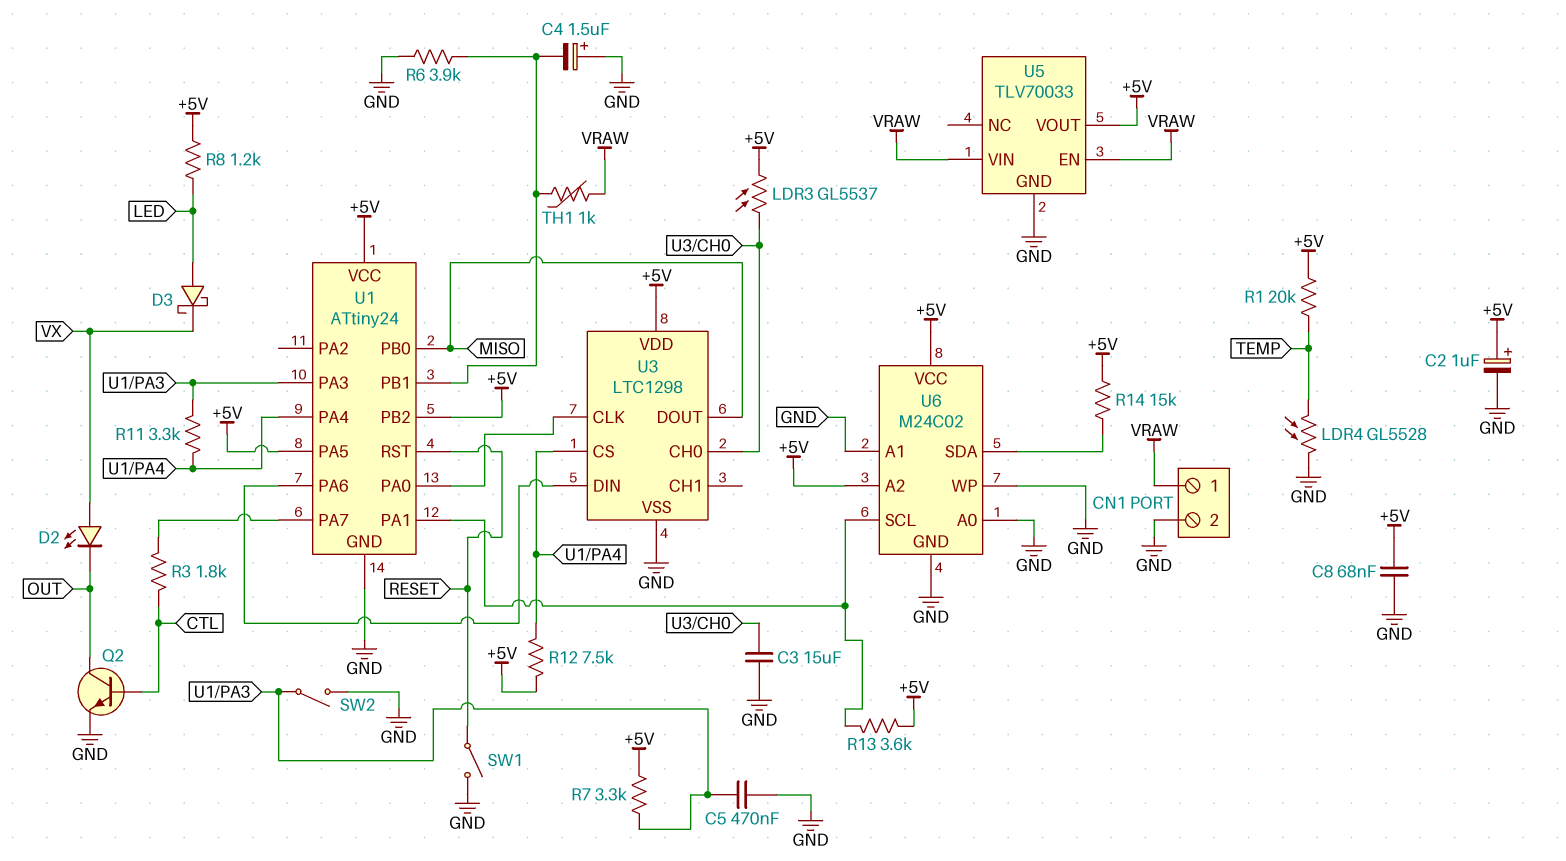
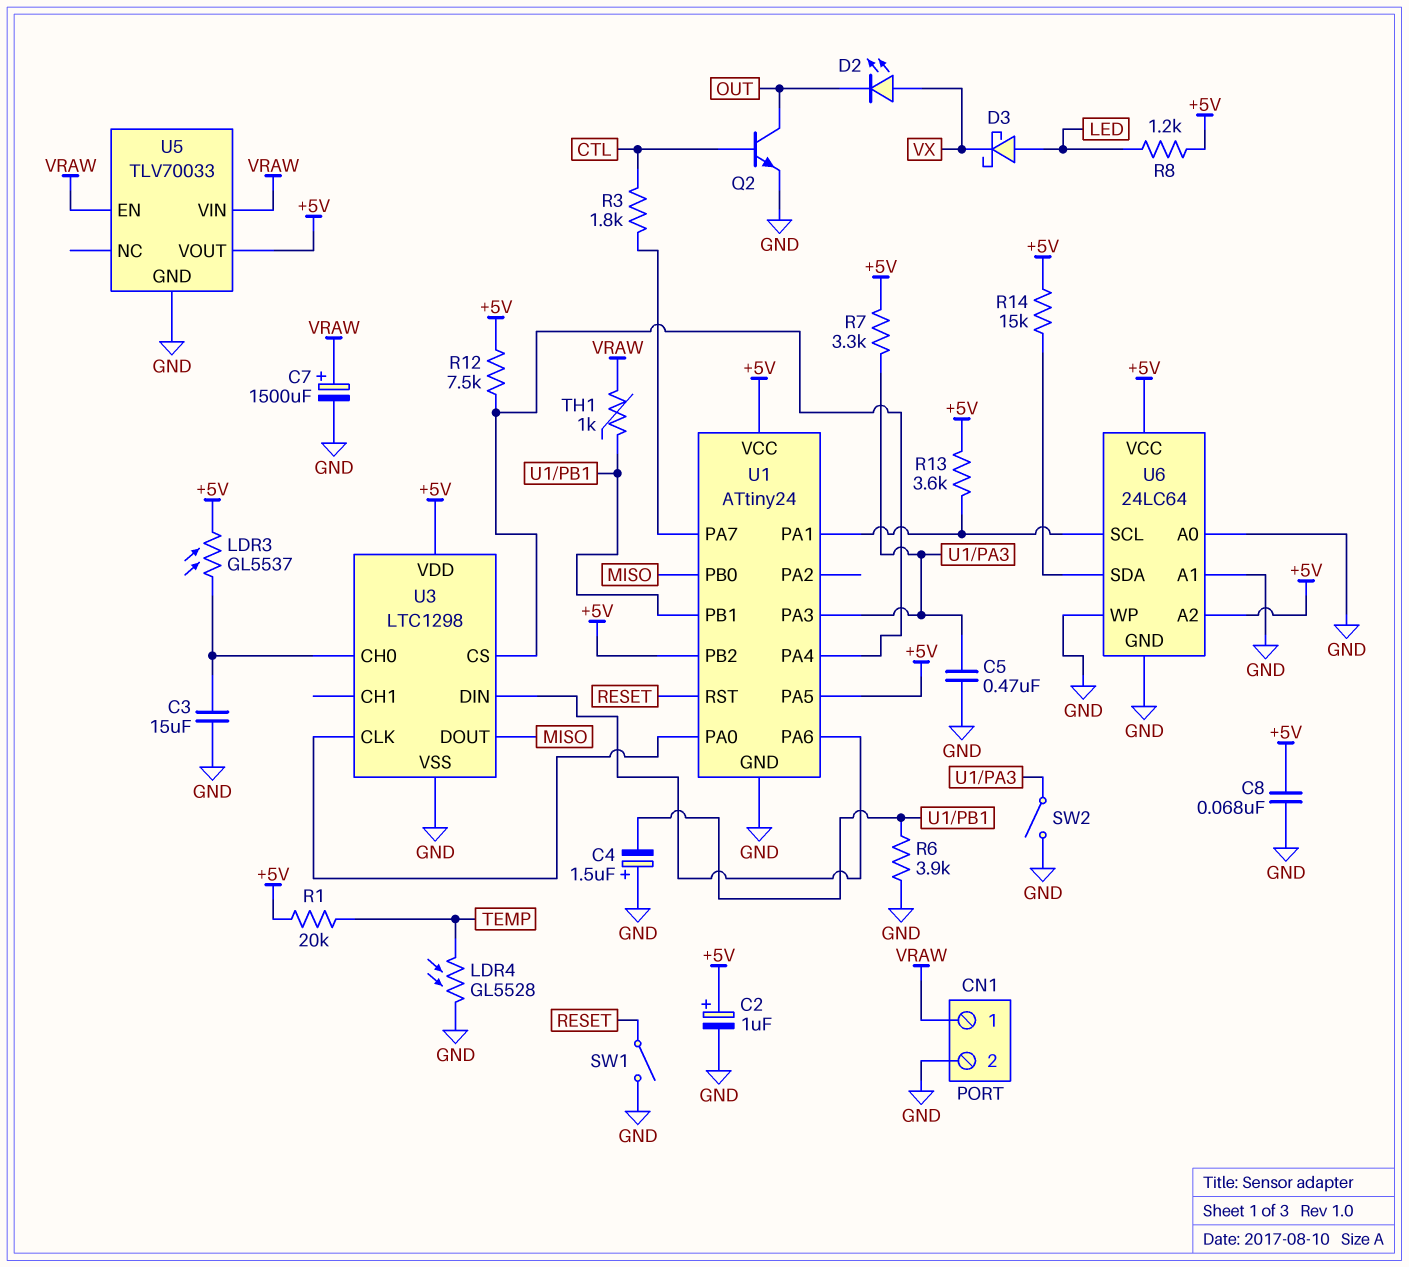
C7: none -> 1500uF (plus VRAW, minus GND)
R11: 3.3k (U1/PA3, U1/PA4) -> none
U6: M24C02 -> 24LC64

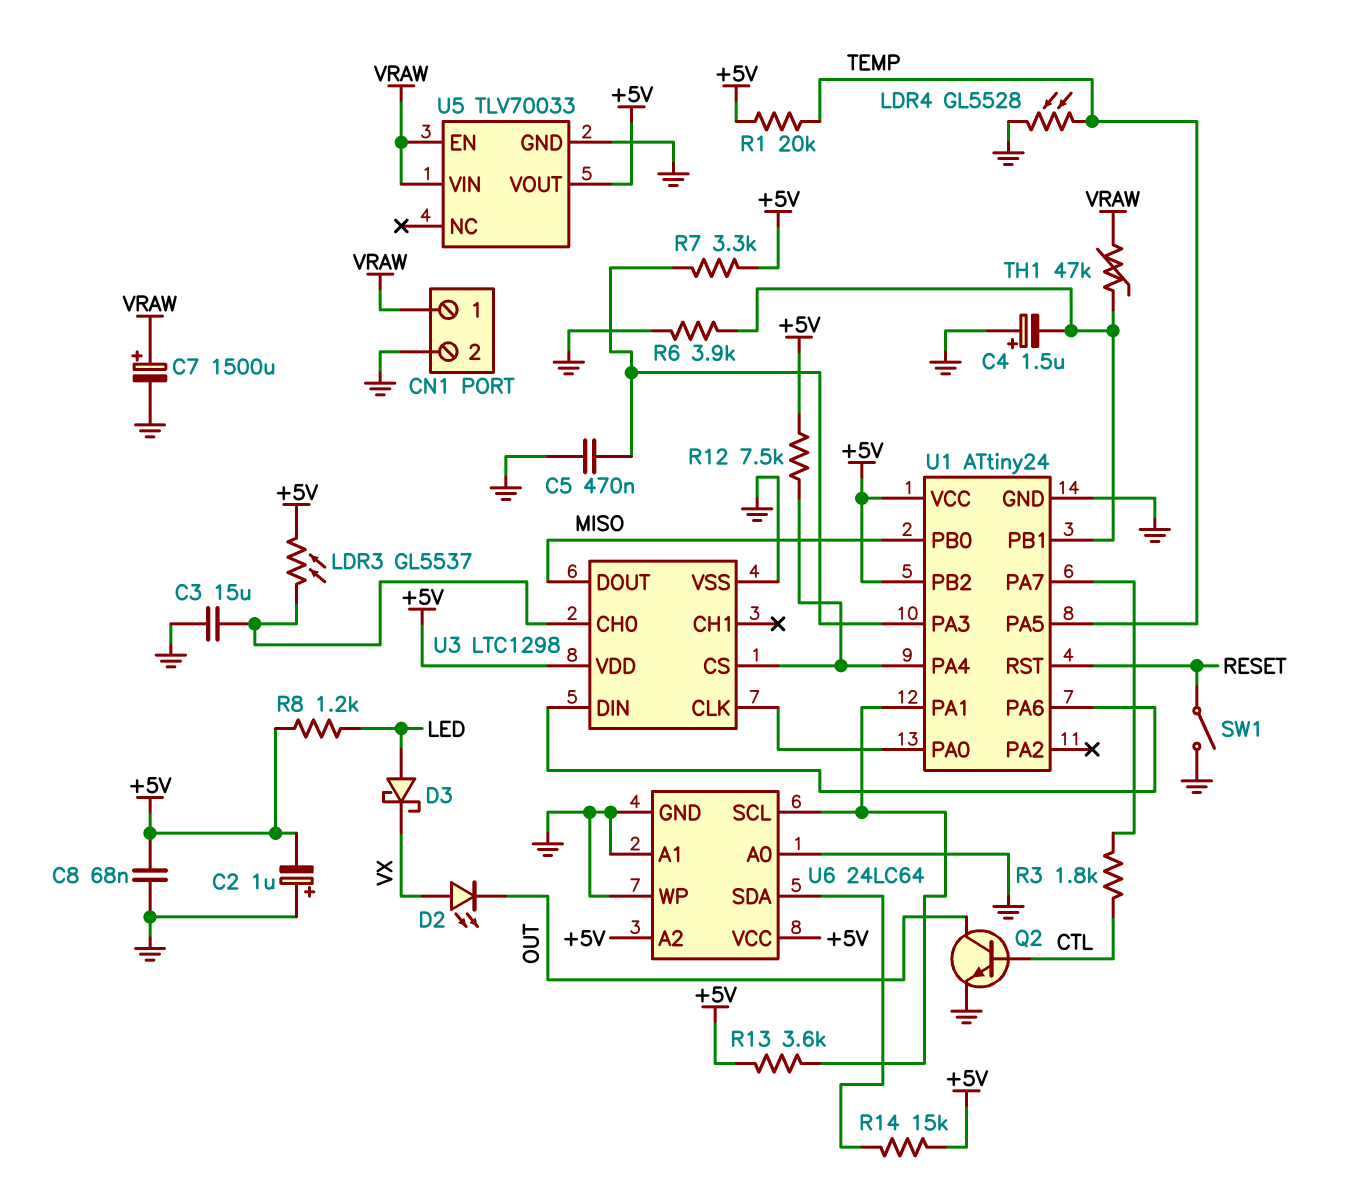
C2: 1uF (plus +5V, minus GND) -> 1uF (plus GND, minus +5V)
SW2: switch (GND, U1/PA3) -> none
TH1: 1k (U1/PB1, VRAW) -> 47k (U1/PB1, VRAW)
U1 pin PA5: +5V -> TEMP

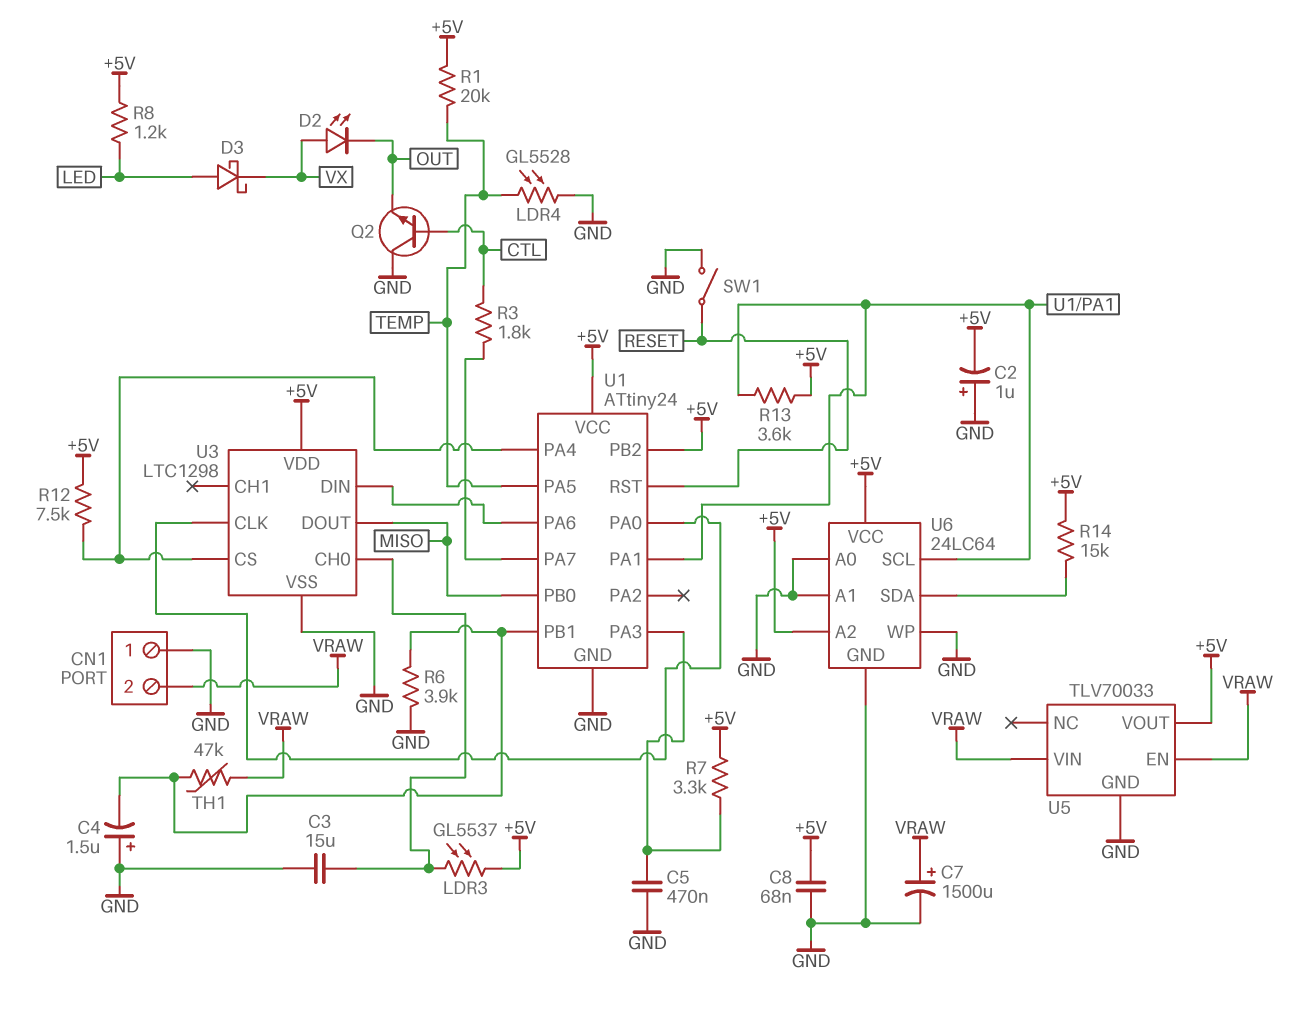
CN1 pin 1: VRAW -> GND
CN1 pin 2: GND -> VRAW
Q2: NPN (B CTL, C OUT, E GND) -> NPN (B CTL, C GND, E OUT)

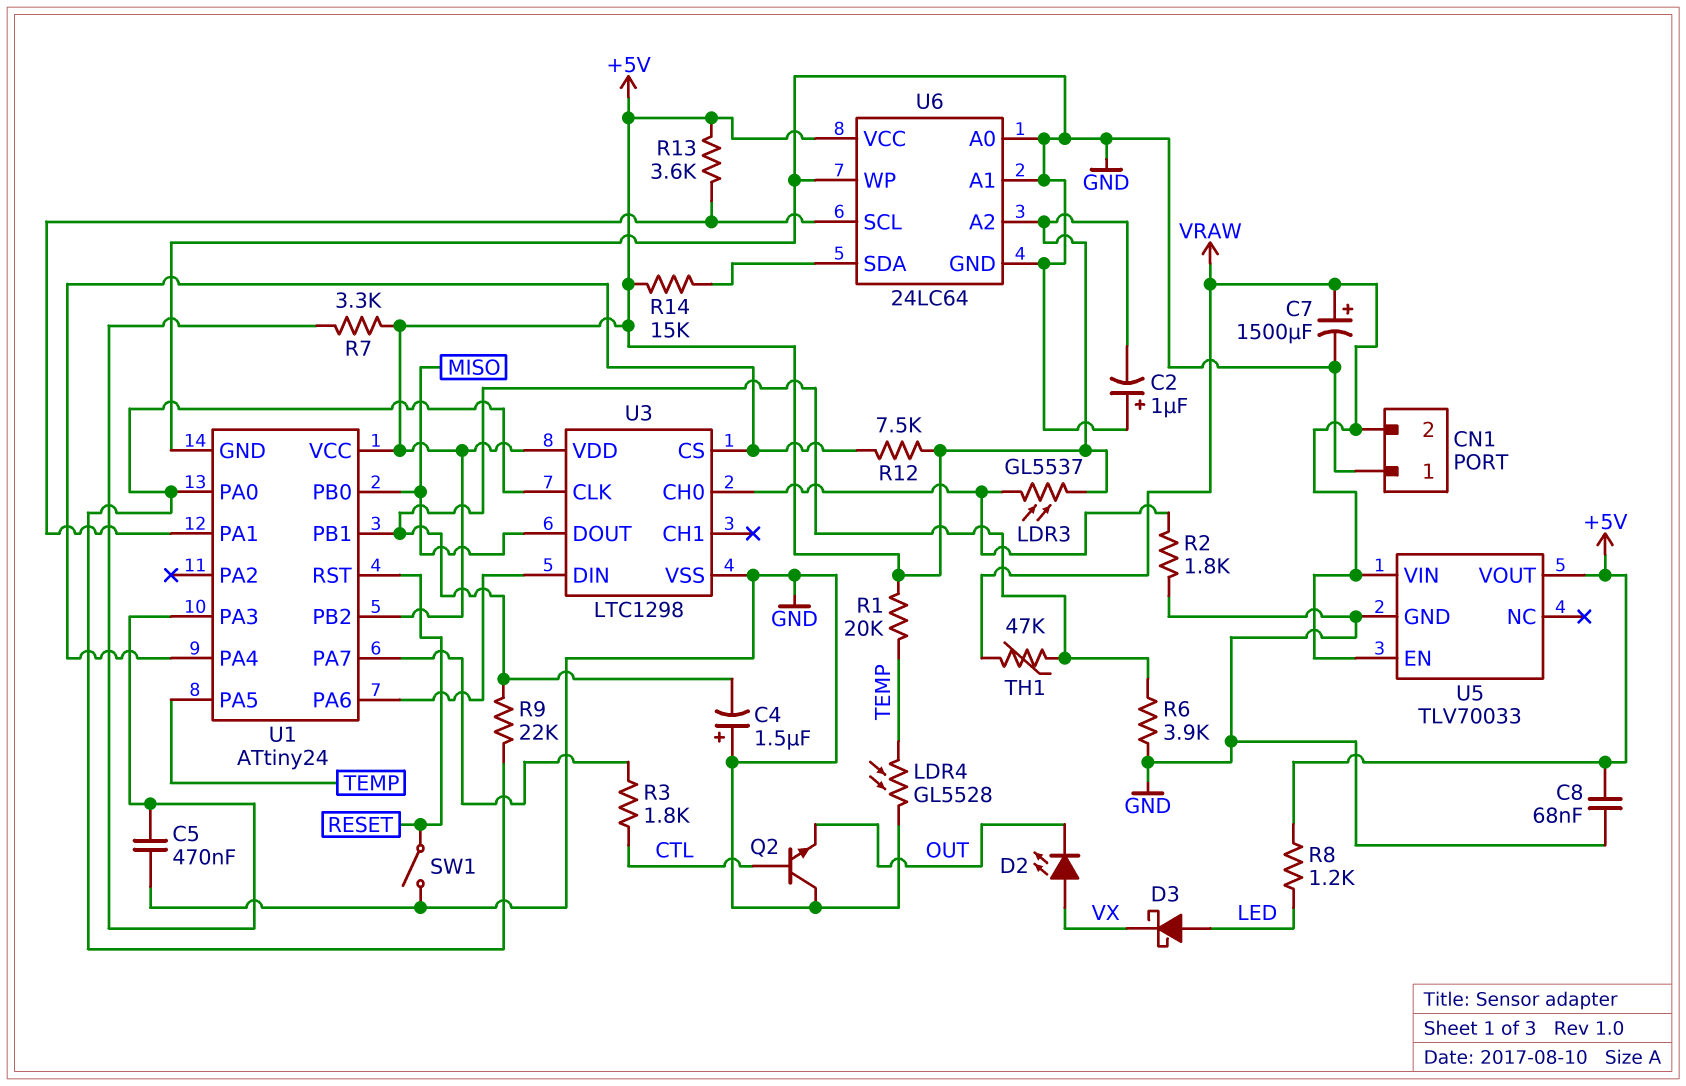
C3: 15uF (GND, U3/CH0) -> none
R2: none -> 1.8k (GND, U3/CH0)
R9: none -> 22k (U1/PA0, U1/PB1)

